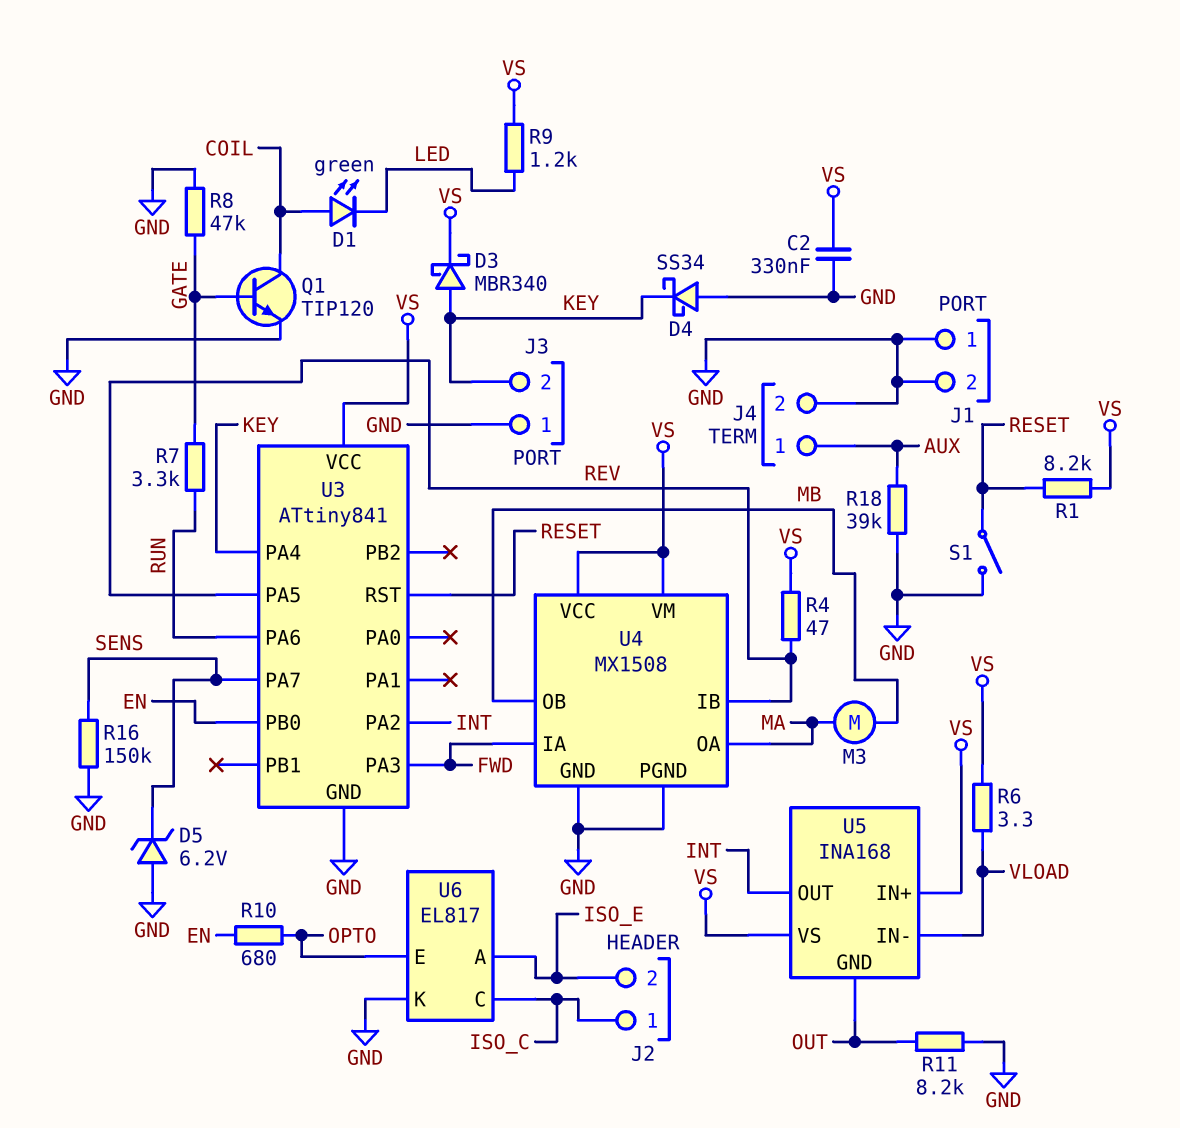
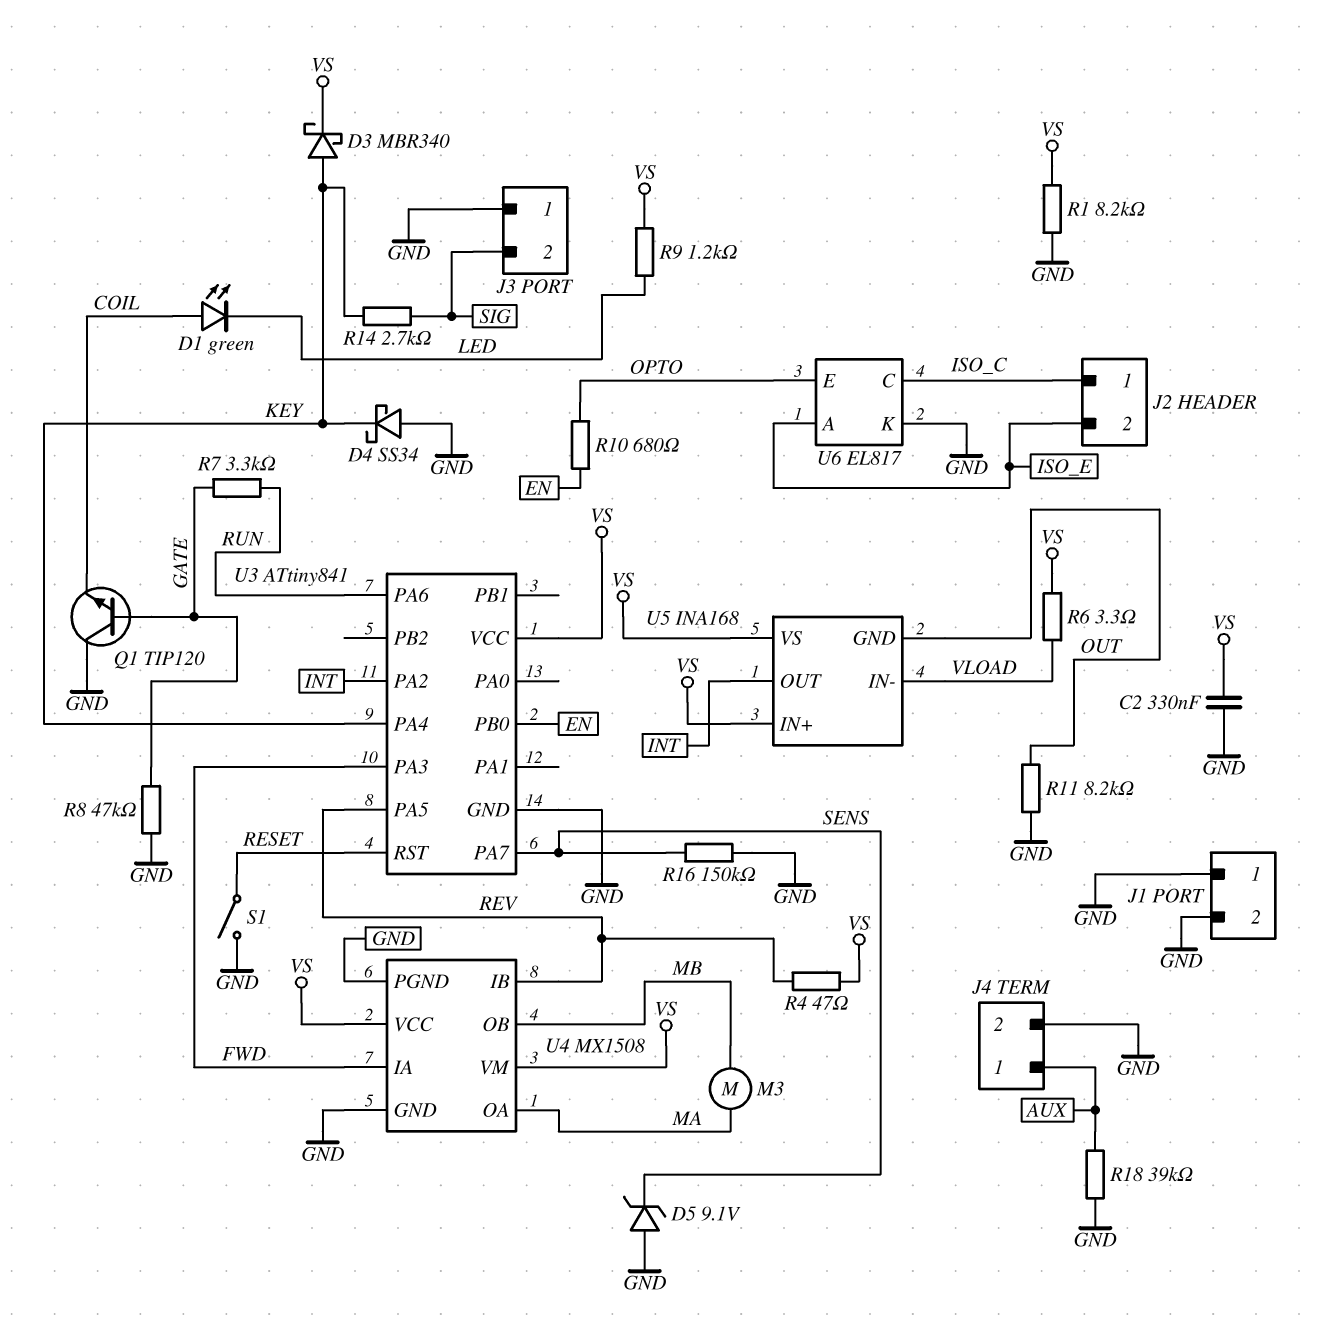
D5: zener 6.2V (A GND, K SENS) -> zener 9.1V (A GND, K SENS)
J3 pin 2: KEY -> SIG
Q1: NPN TIP120 (B GATE, C COIL, E GND) -> NPN TIP120 (B GATE, C GND, E COIL)
R1: 8.2k (RESET, VS) -> 8.2k (GND, VS)
R14: none -> 2.7k (KEY, SIG)

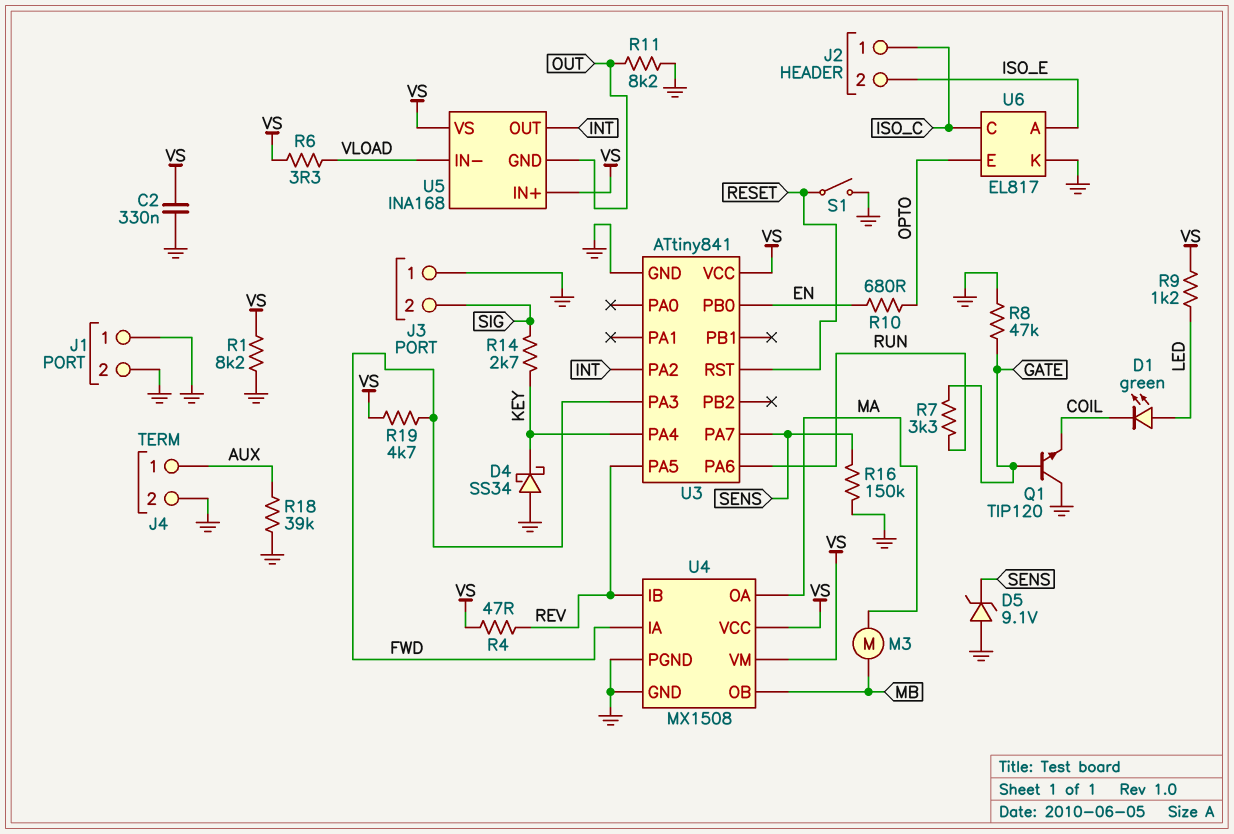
D1: LED green (A COIL, K LED) -> LED green (A LED, K COIL)
D3: schottky MBR340 (A KEY, K VS) -> none
R19: none -> 4.7k (FWD, VS)

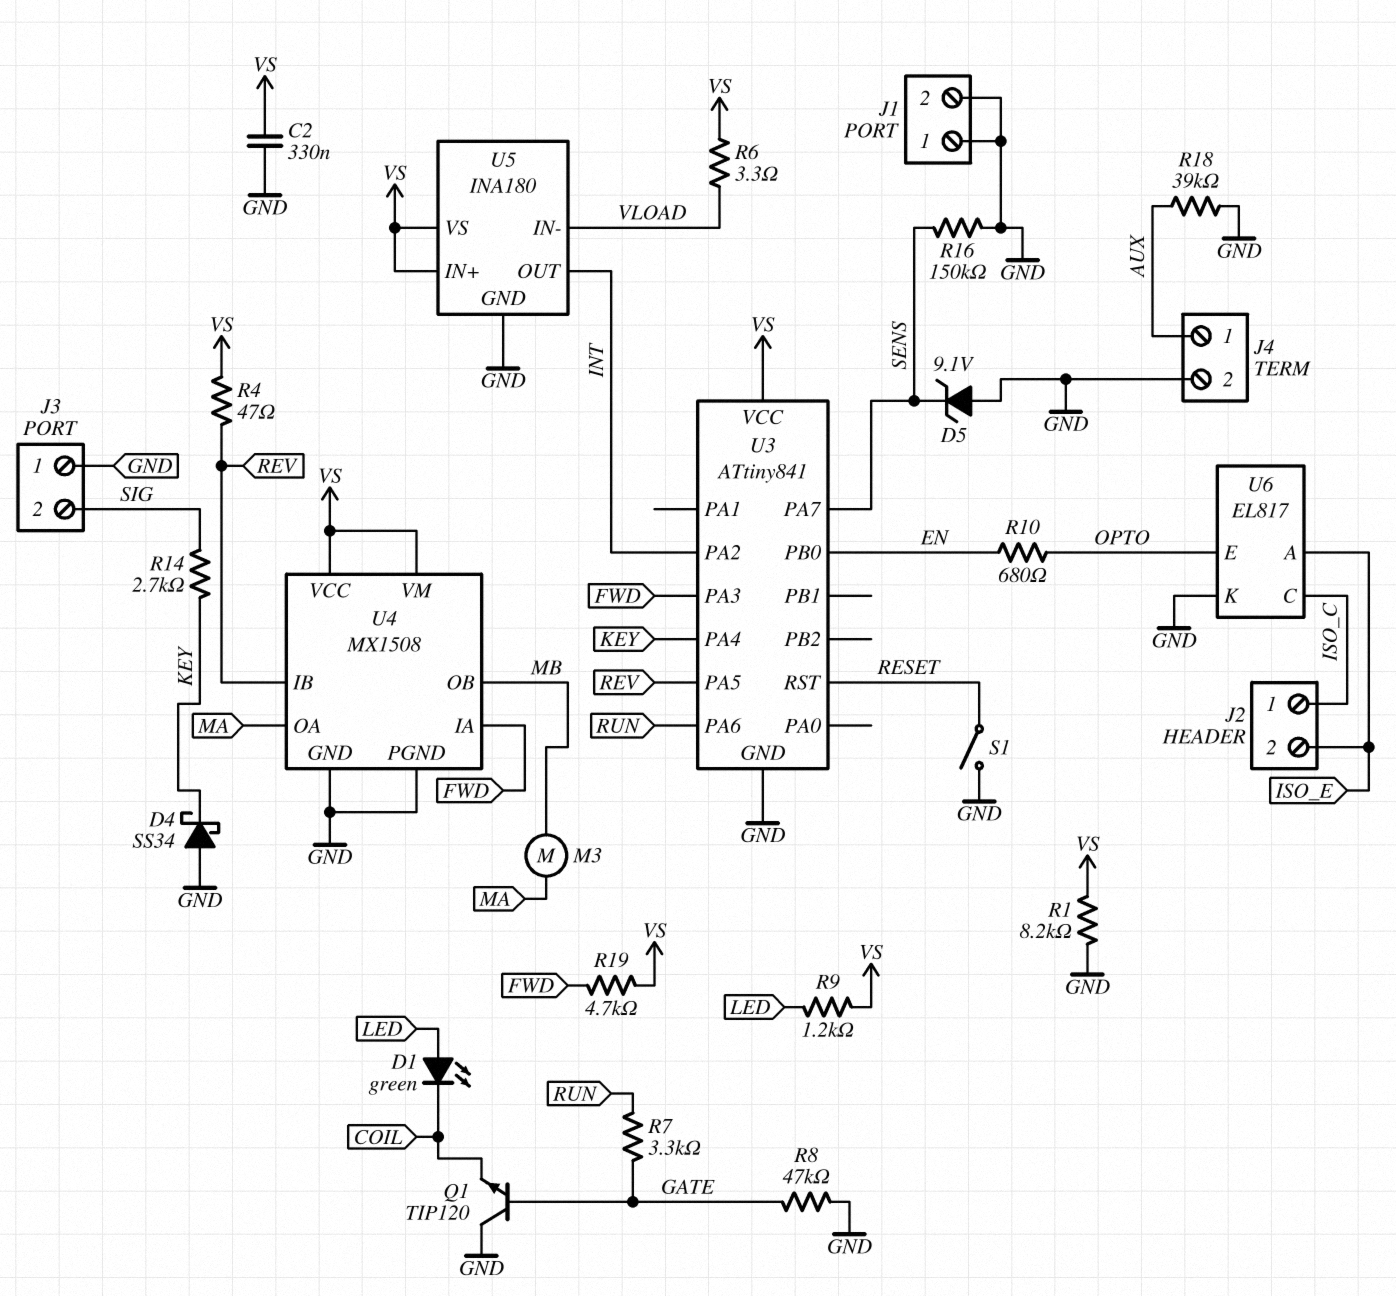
R11: 8.2k (GND, OUT) -> none
U5: INA168 -> INA180
U5 pin GND: OUT -> GND

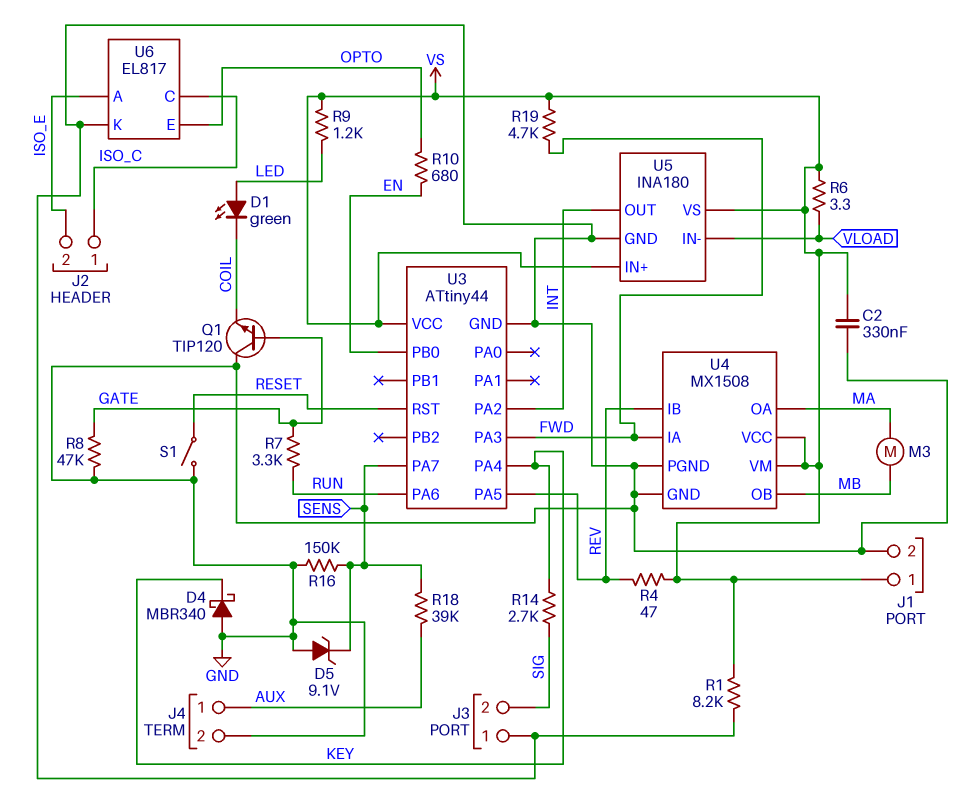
D4: schottky SS34 (A GND, K KEY) -> schottky MBR340 (A GND, K KEY)
J1 pin 1: GND -> VS
R18: 39k (AUX, GND) -> 39k (AUX, SENS)
U3: ATtiny841 -> ATtiny44

